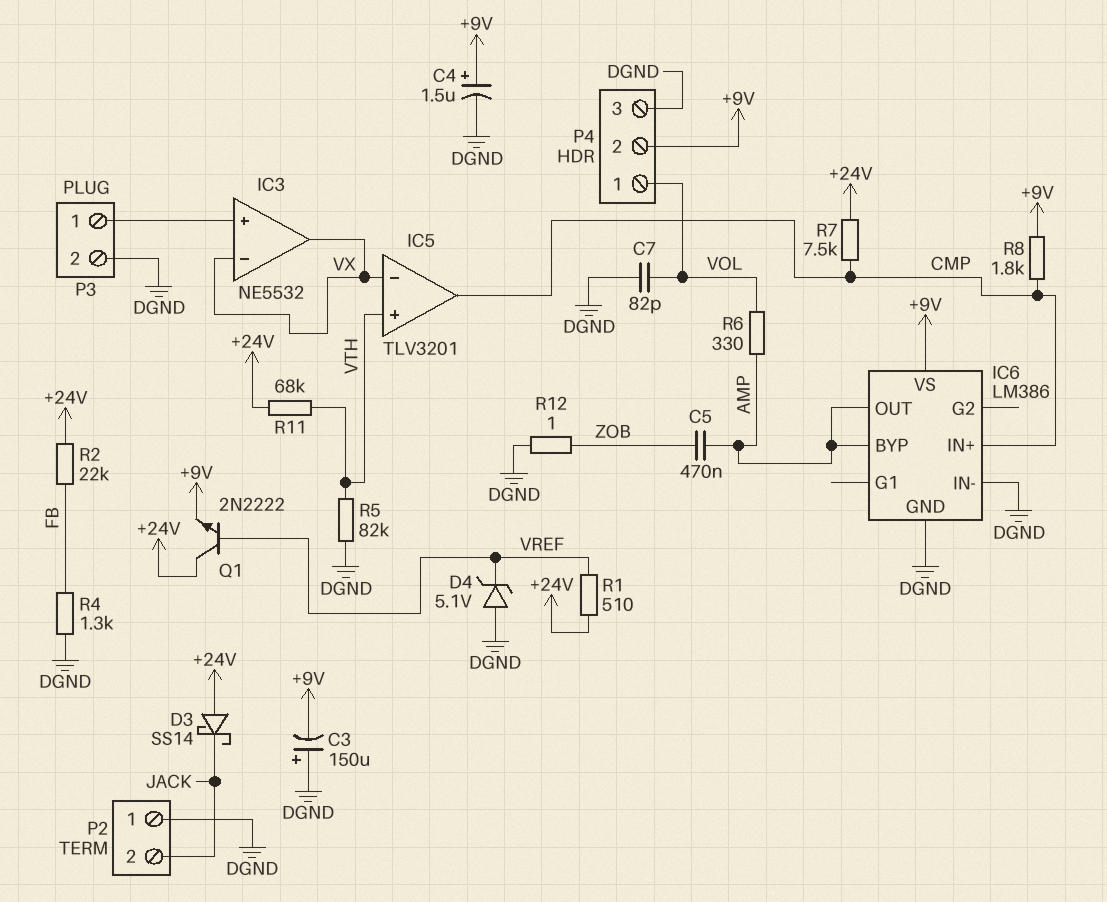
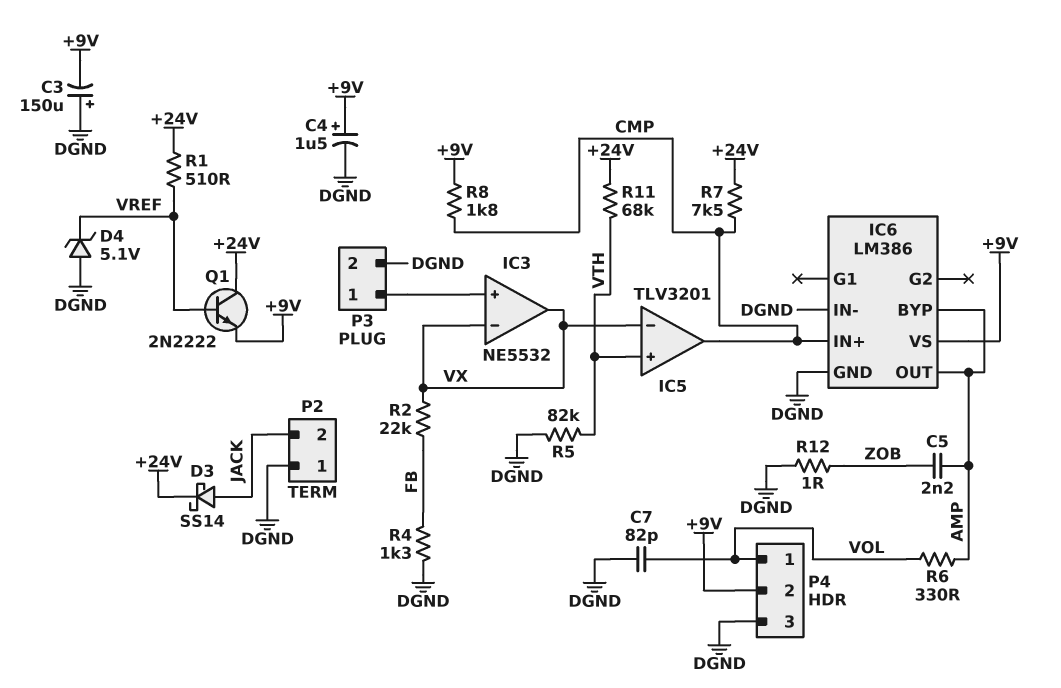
C5: 470nF (AMP, ZOB) -> 2.2nF (AMP, ZOB)
D3: schottky SS14 (A +24V, K JACK) -> schottky SS14 (A JACK, K +24V)
R2: 22k (+24V, FB) -> 22k (FB, VX)

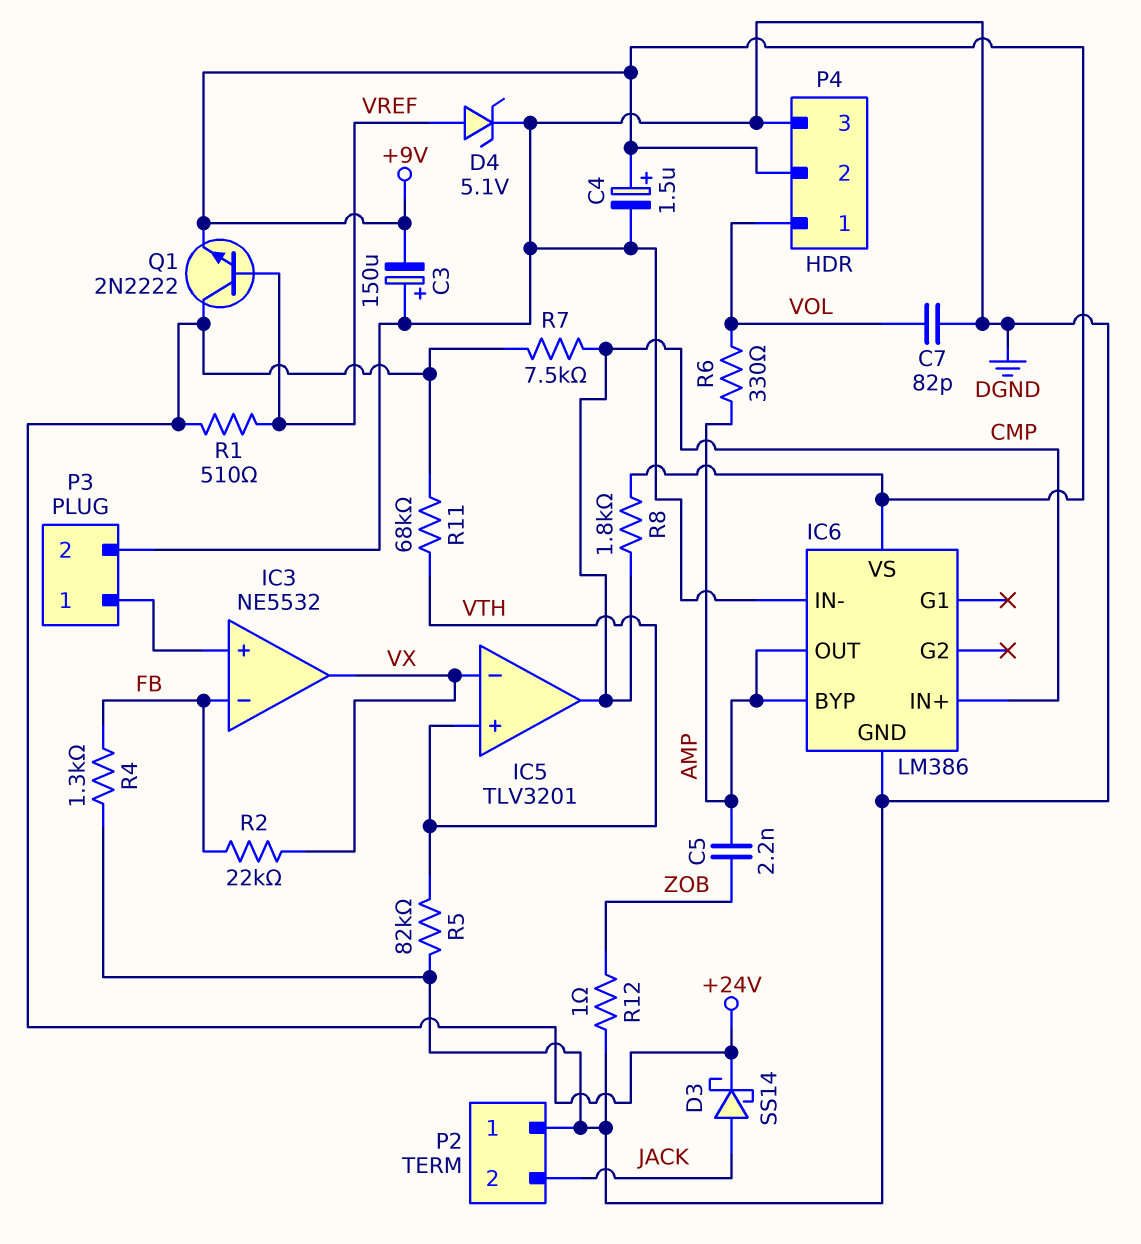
D4: zener 5.1V (A DGND, K VREF) -> zener 5.1V (A VREF, K DGND)
IC3 pin in-: VX -> FB

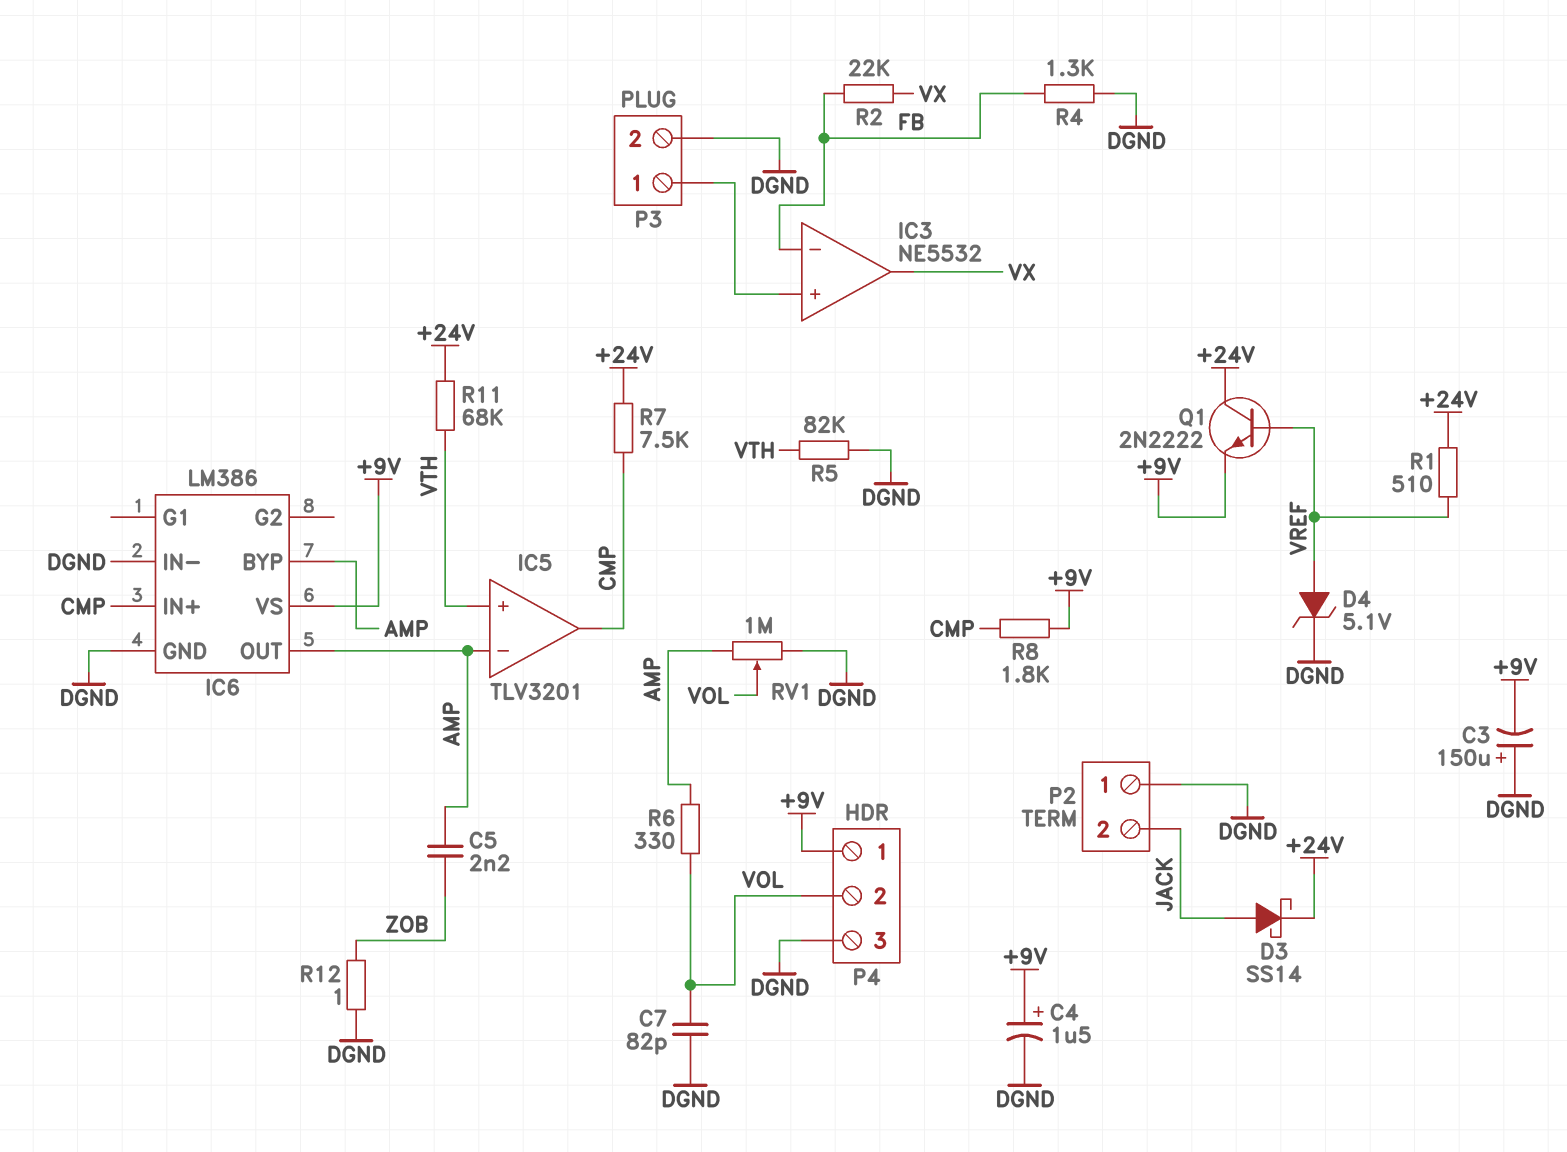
IC5 pin in-: VX -> AMP
P4 pin 1: VOL -> +9V
P4 pin 2: +9V -> VOL
RV1: none -> 1M (AMP, DGND, wiper VOL)

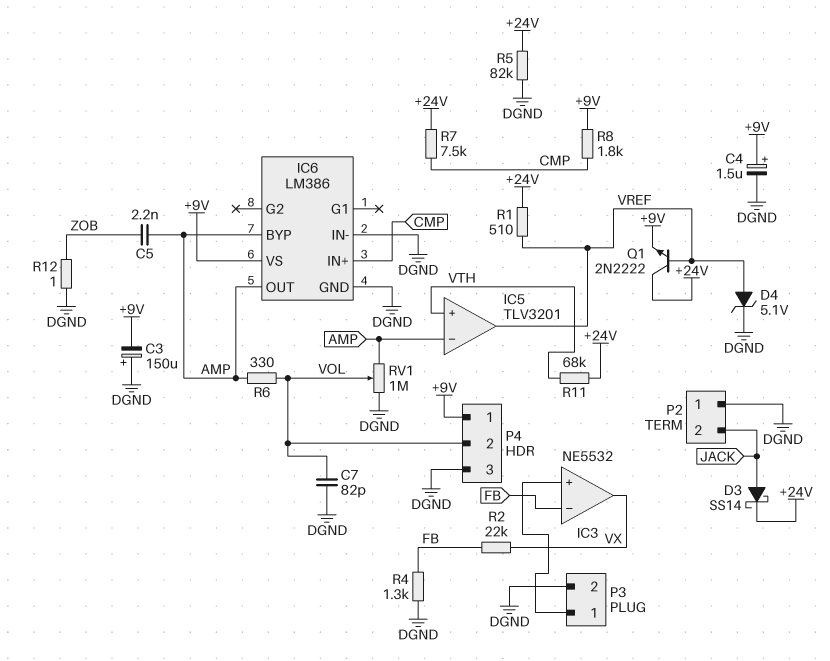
IC5 pin out: CMP -> VREF
R5: 82k (DGND, VTH) -> 82k (+24V, DGND)

